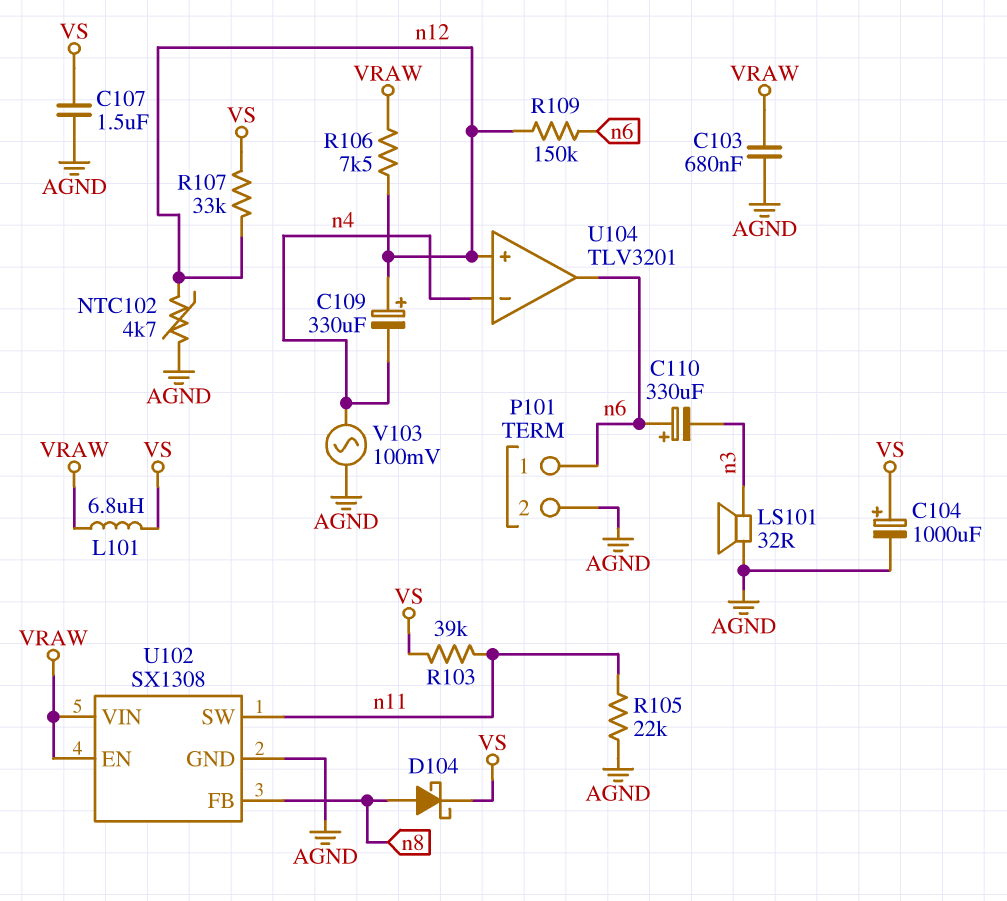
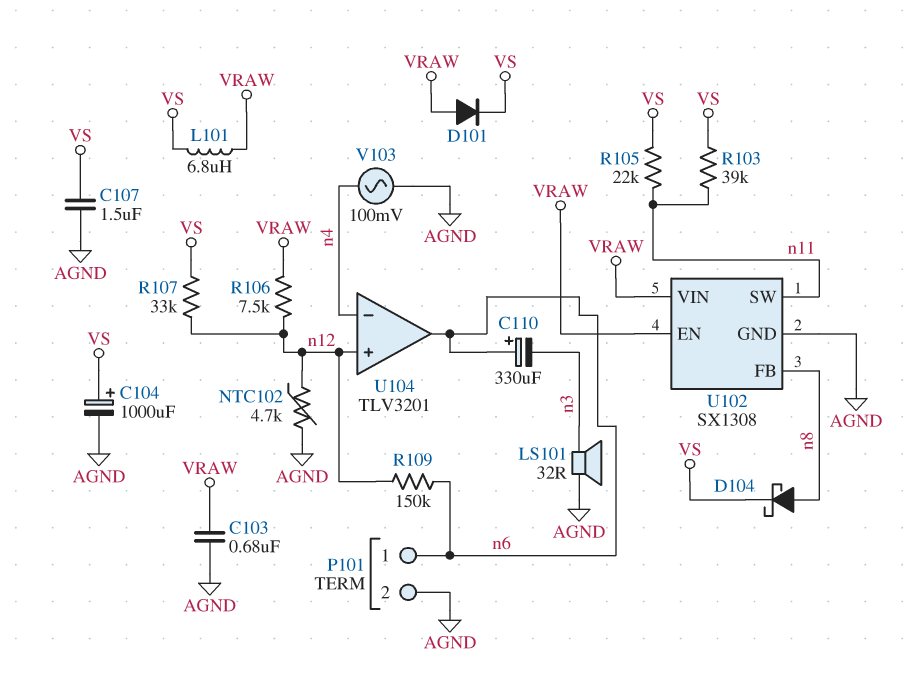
C109: 330uF (plus n12, minus n4) -> none
D101: none -> diode (A VRAW, K VS)
R105: 22k (AGND, n11) -> 22k (VS, n11)

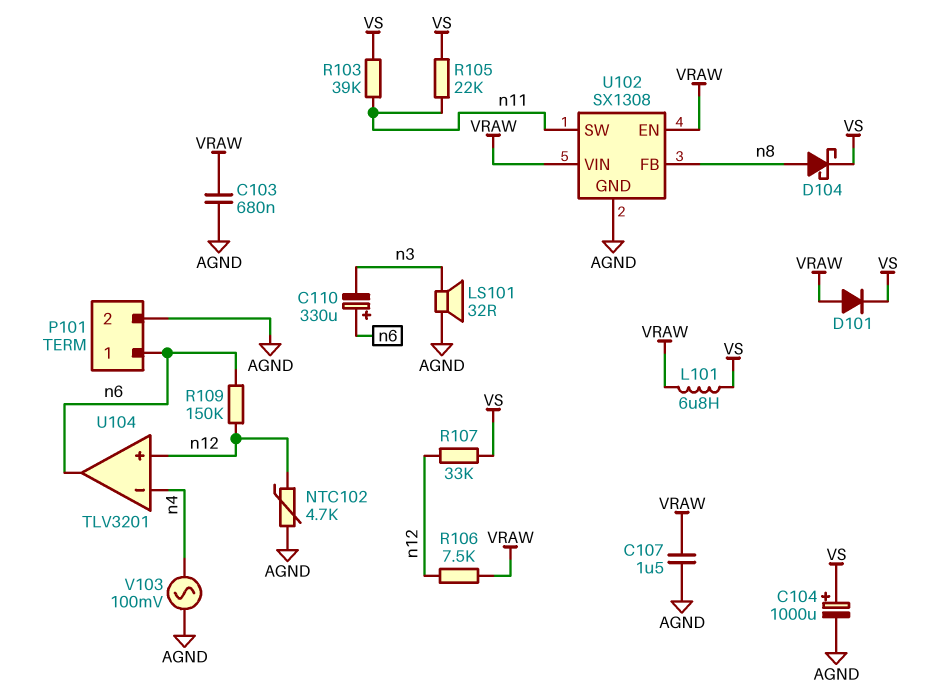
C107: 1.5uF (AGND, VS) -> 1.5uF (AGND, VRAW)

